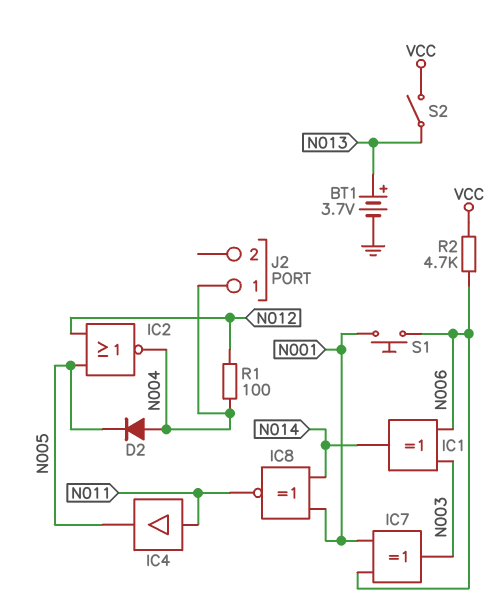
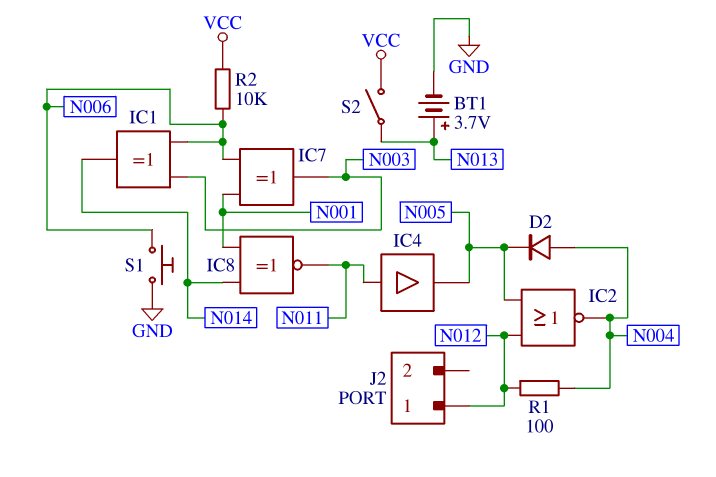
J2 pin 1: N004 -> N012
R2: 4.7k (N006, VCC) -> 10k (N006, VCC)
S1: button (N001, N006) -> button (GND, N006)

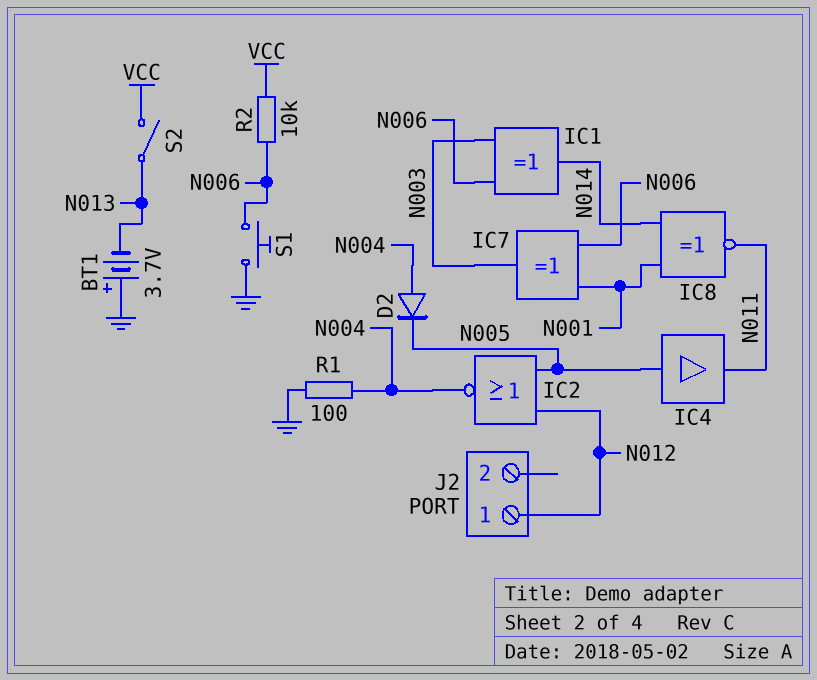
BT1: 3.7V (plus N013, minus GND) -> 3.7V (plus GND, minus N013)
IC4: buffer (in N011, out N005) -> buffer (in N005, out N011)
R1: 100 (N004, N012) -> 100 (GND, N004)

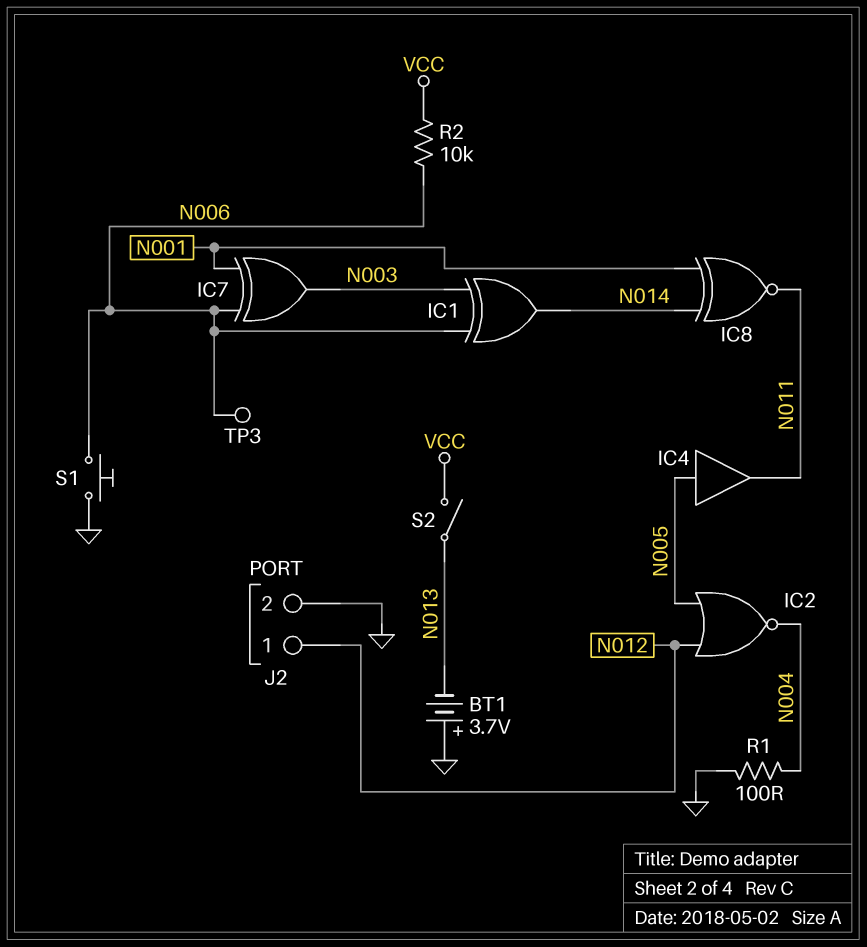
D2: diode (A N004, K N005) -> none
J2 pin 2: none -> GND
TP3: none -> test point (N006)

